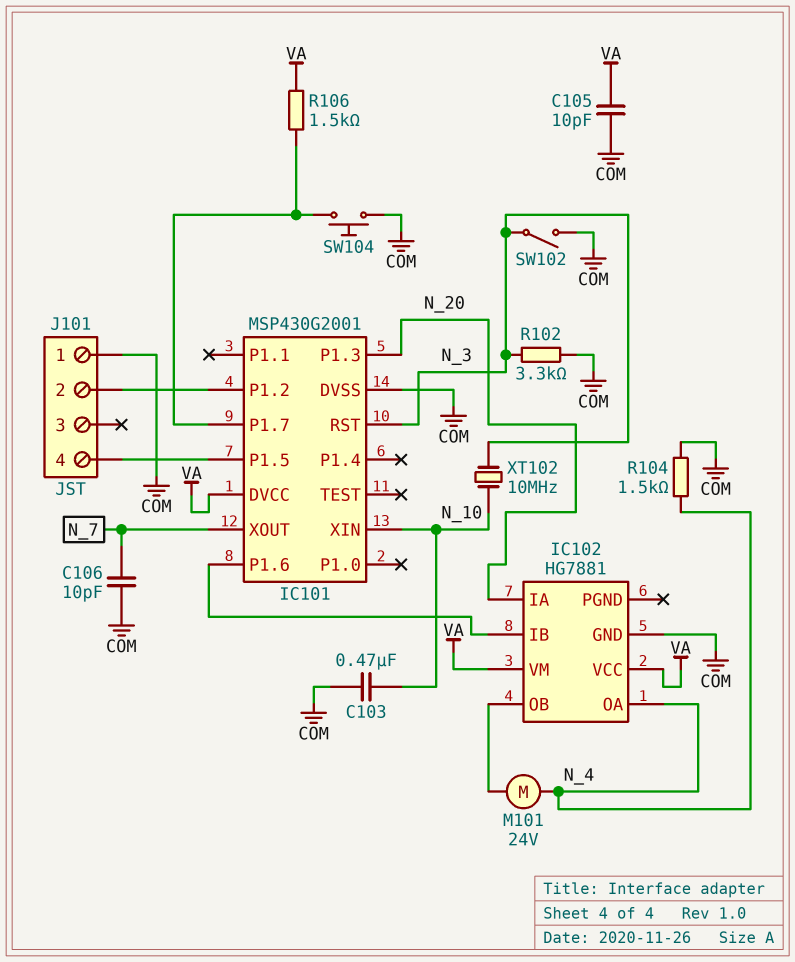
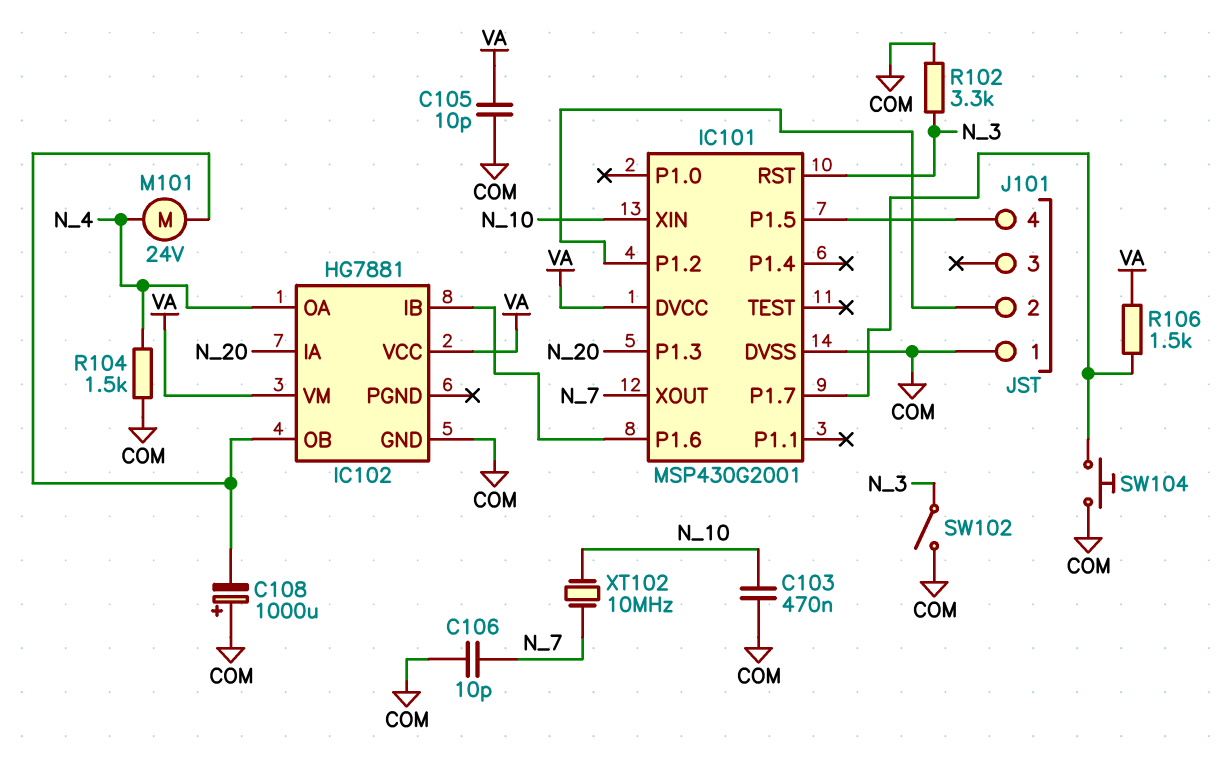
C108: none -> 1000uF (plus COM, minus IC102/OB)
XT102: 10MHz (N_3, N_10) -> 10MHz (N_7, N_10)

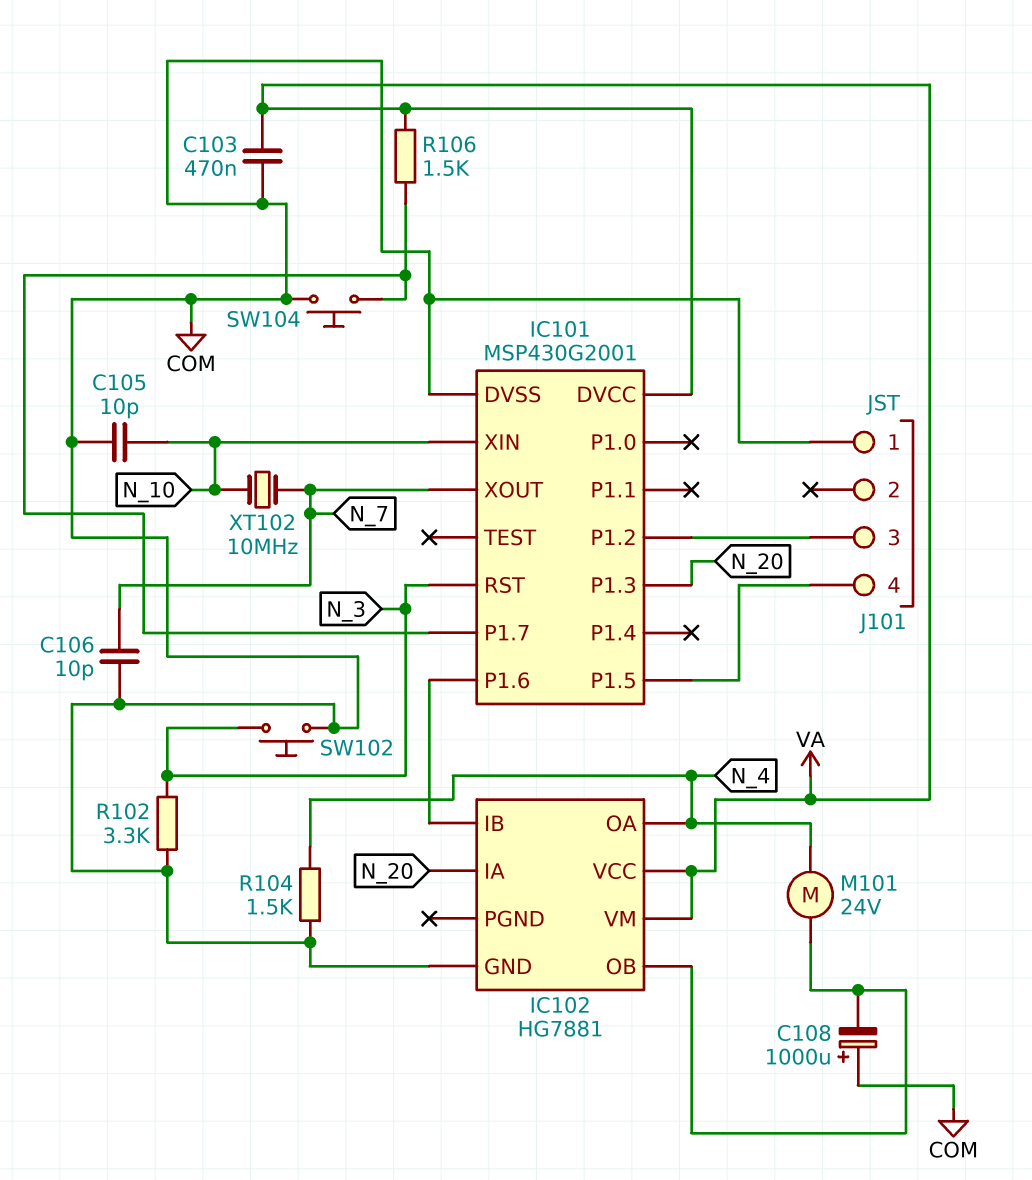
C103: 470nF (COM, N_10) -> 470nF (COM, VA)
C105: 10pF (COM, VA) -> 10pF (COM, N_10)
J101 pin 2: IC101/P1.2 -> none
J101 pin 3: none -> IC101/P1.2
SW102: switch (COM, N_3) -> button (COM, N_3)

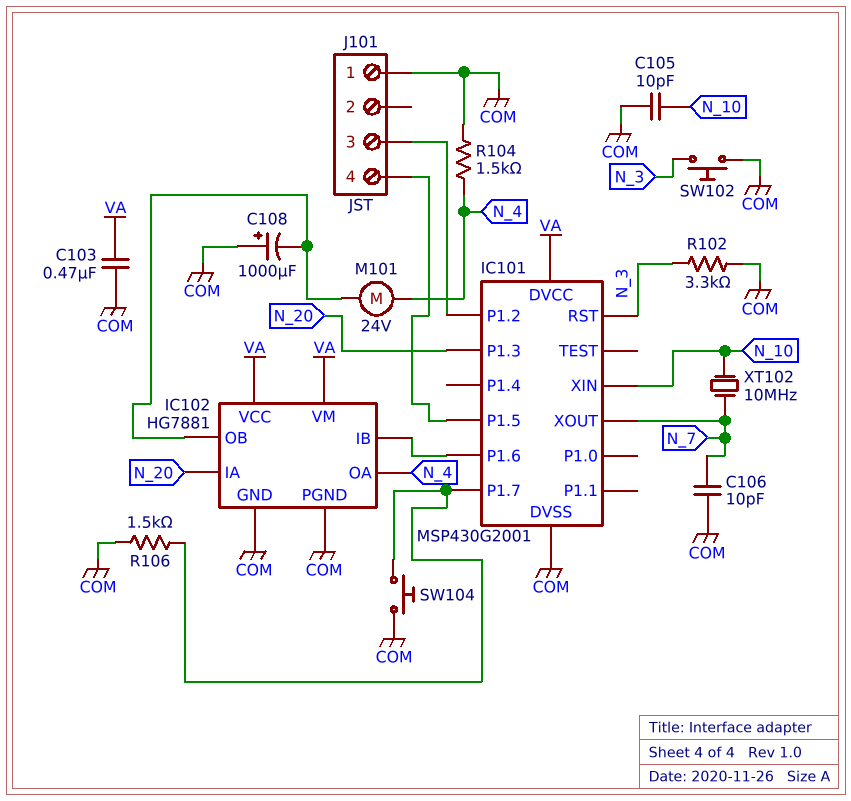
IC102 pin PGND: none -> COM
R106: 1.5k (IC101/P1.7, VA) -> 1.5k (COM, IC101/P1.7)

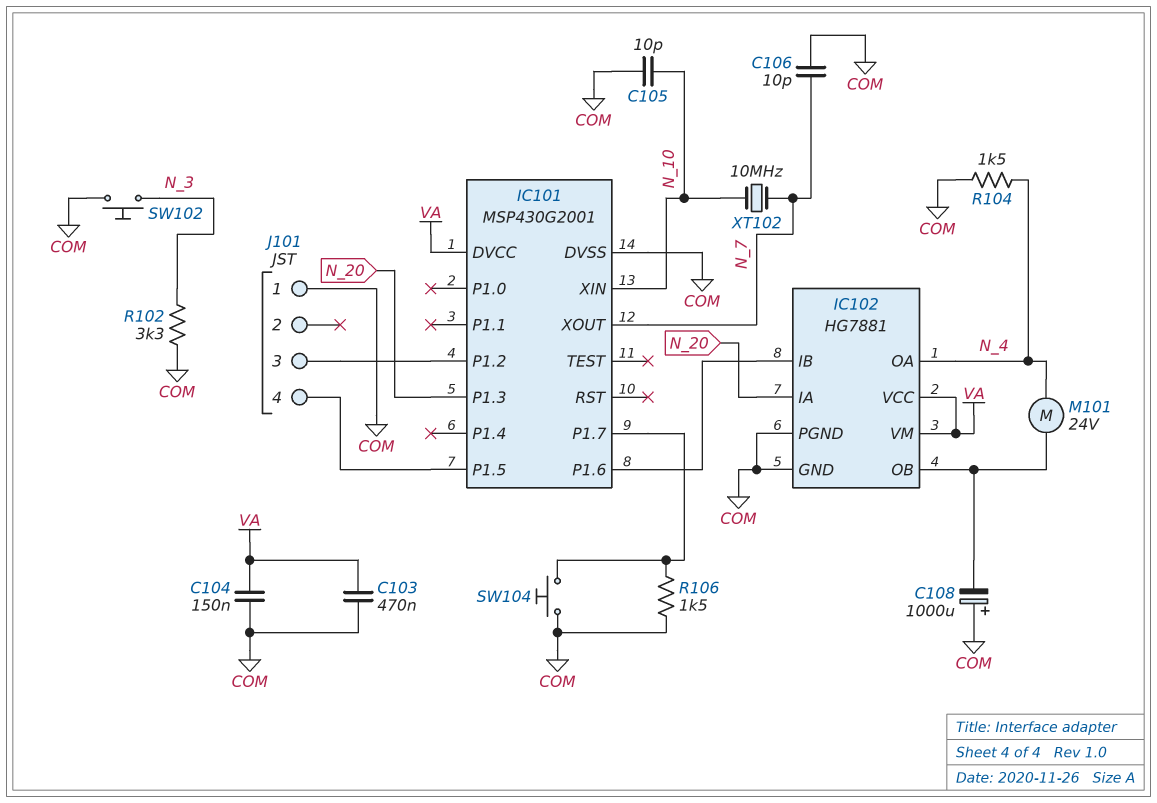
C104: none -> 150nF (COM, VA)
IC101 pin RST: N_3 -> none

